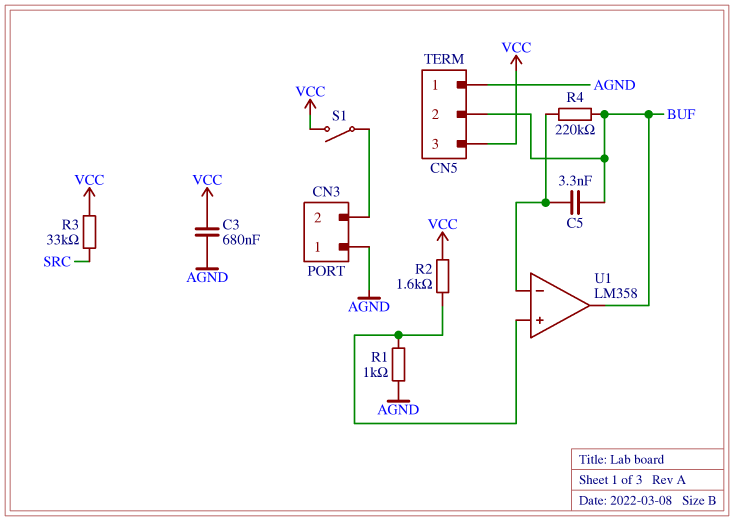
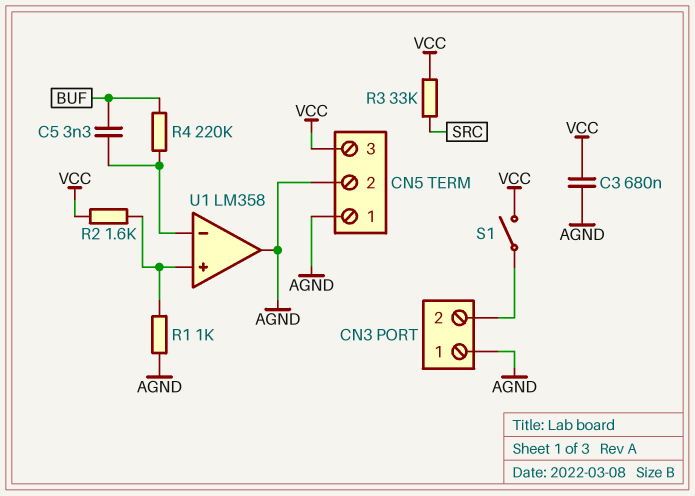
CN5 pin 2: BUF -> AGND
U1 pin out: BUF -> AGND

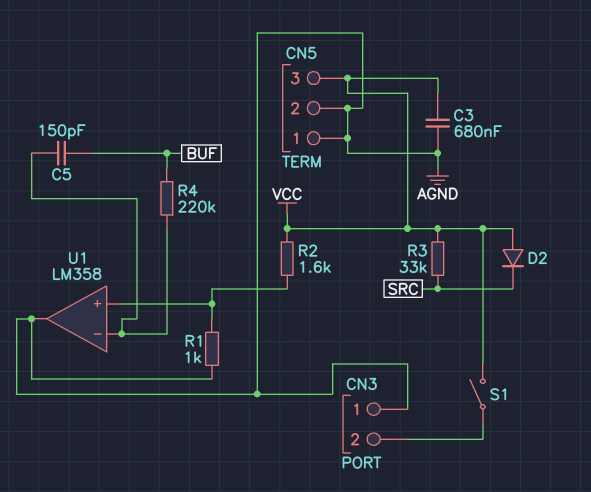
C5: 3.3nF (BUF, U1/in-) -> 150pF (BUF, U1/in-)
D2: none -> diode (A VCC, K SRC)

